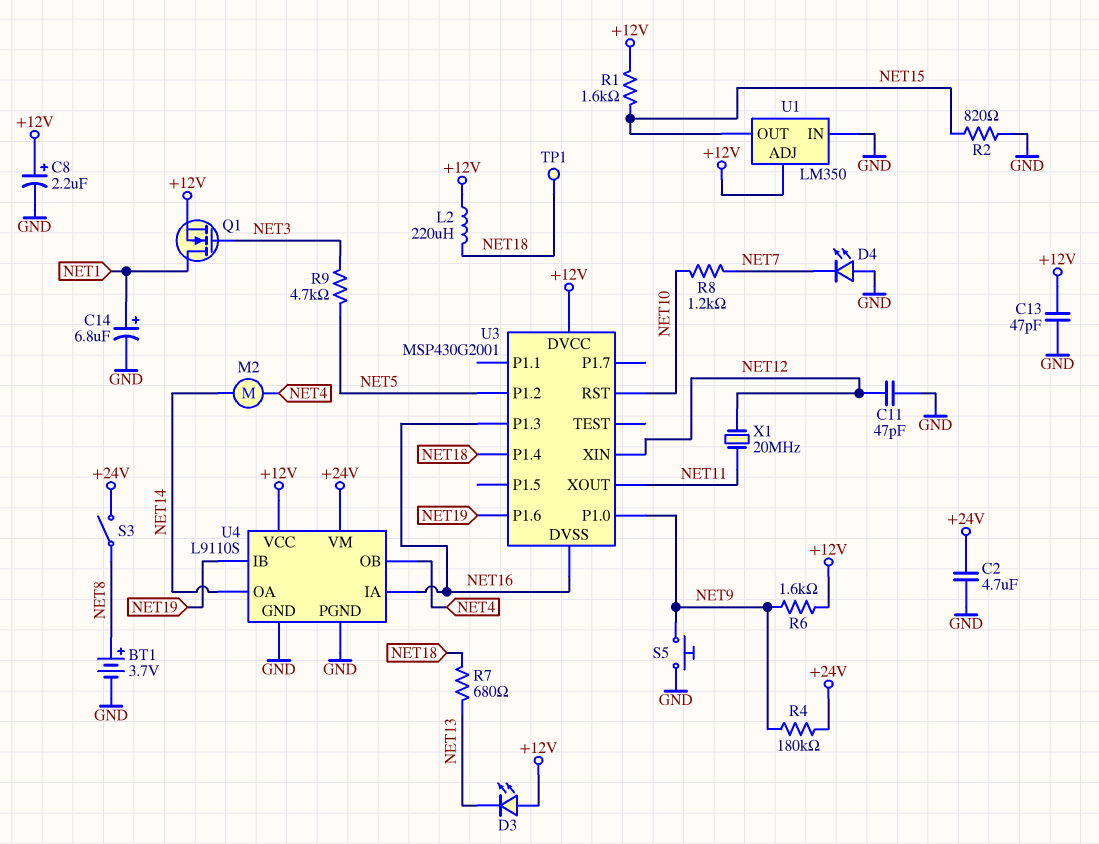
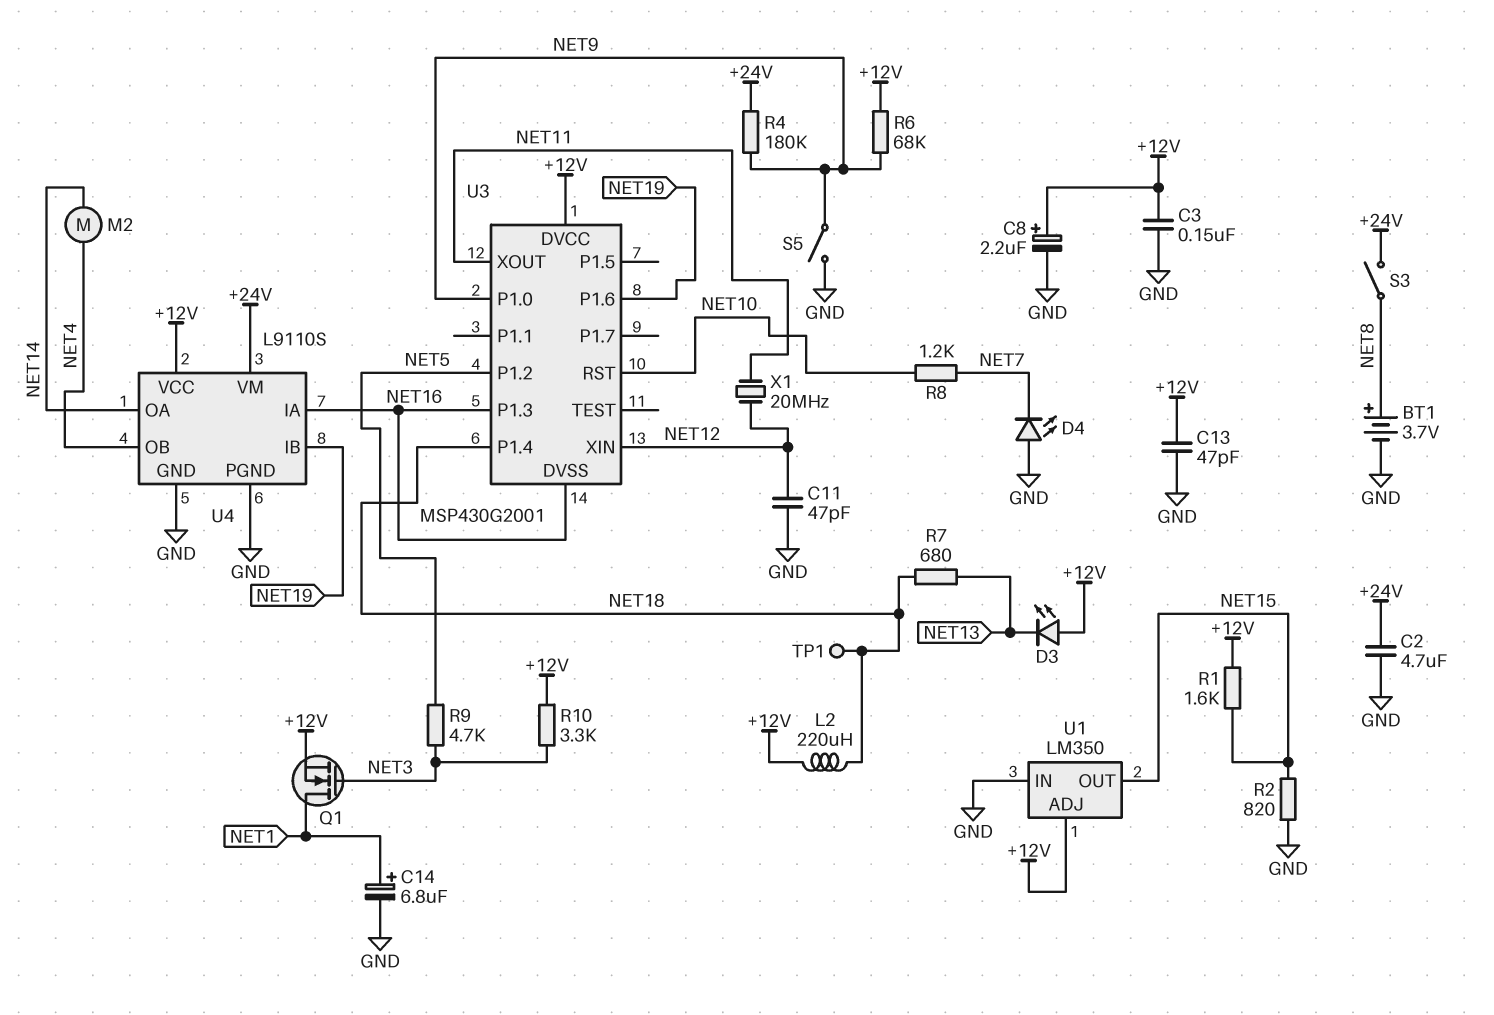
C3: none -> 150nF (+12V, GND)
R6: 1.6k (+12V, NET9) -> 68k (+12V, NET9)
R10: none -> 3.3k (+12V, NET3)
S5: button (GND, NET9) -> switch (GND, NET9)

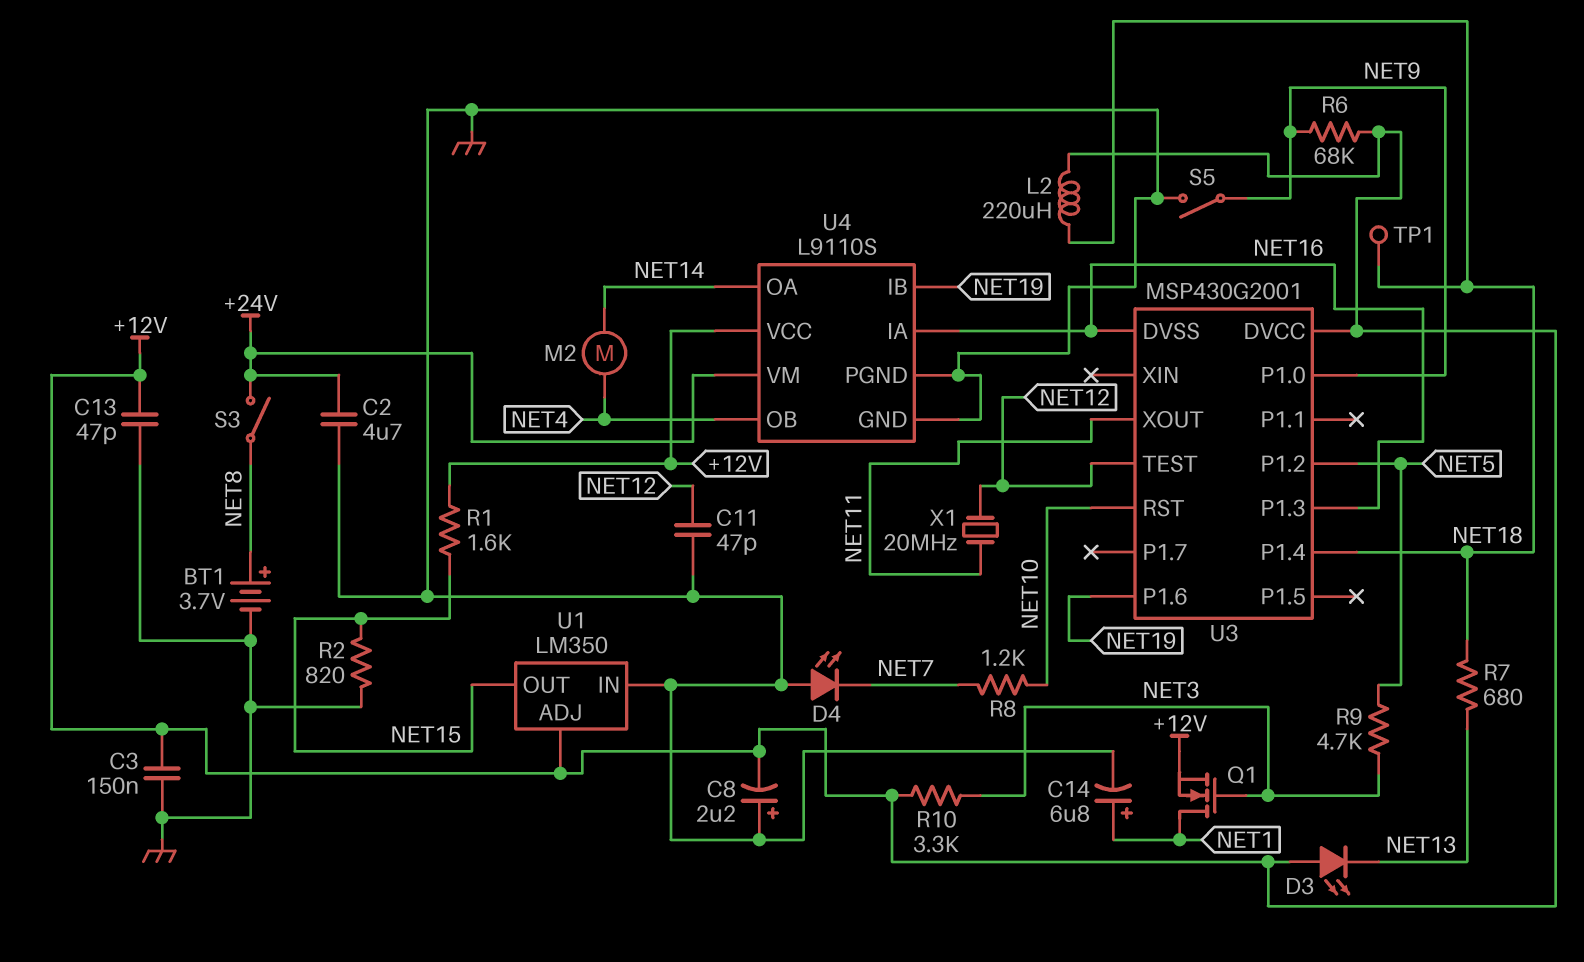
C8: 2.2uF (plus +12V, minus GND) -> 2.2uF (plus GND, minus +12V)
R4: 180k (+24V, NET9) -> none
U3 pin TEST: none -> NET12
U3 pin XIN: NET12 -> none

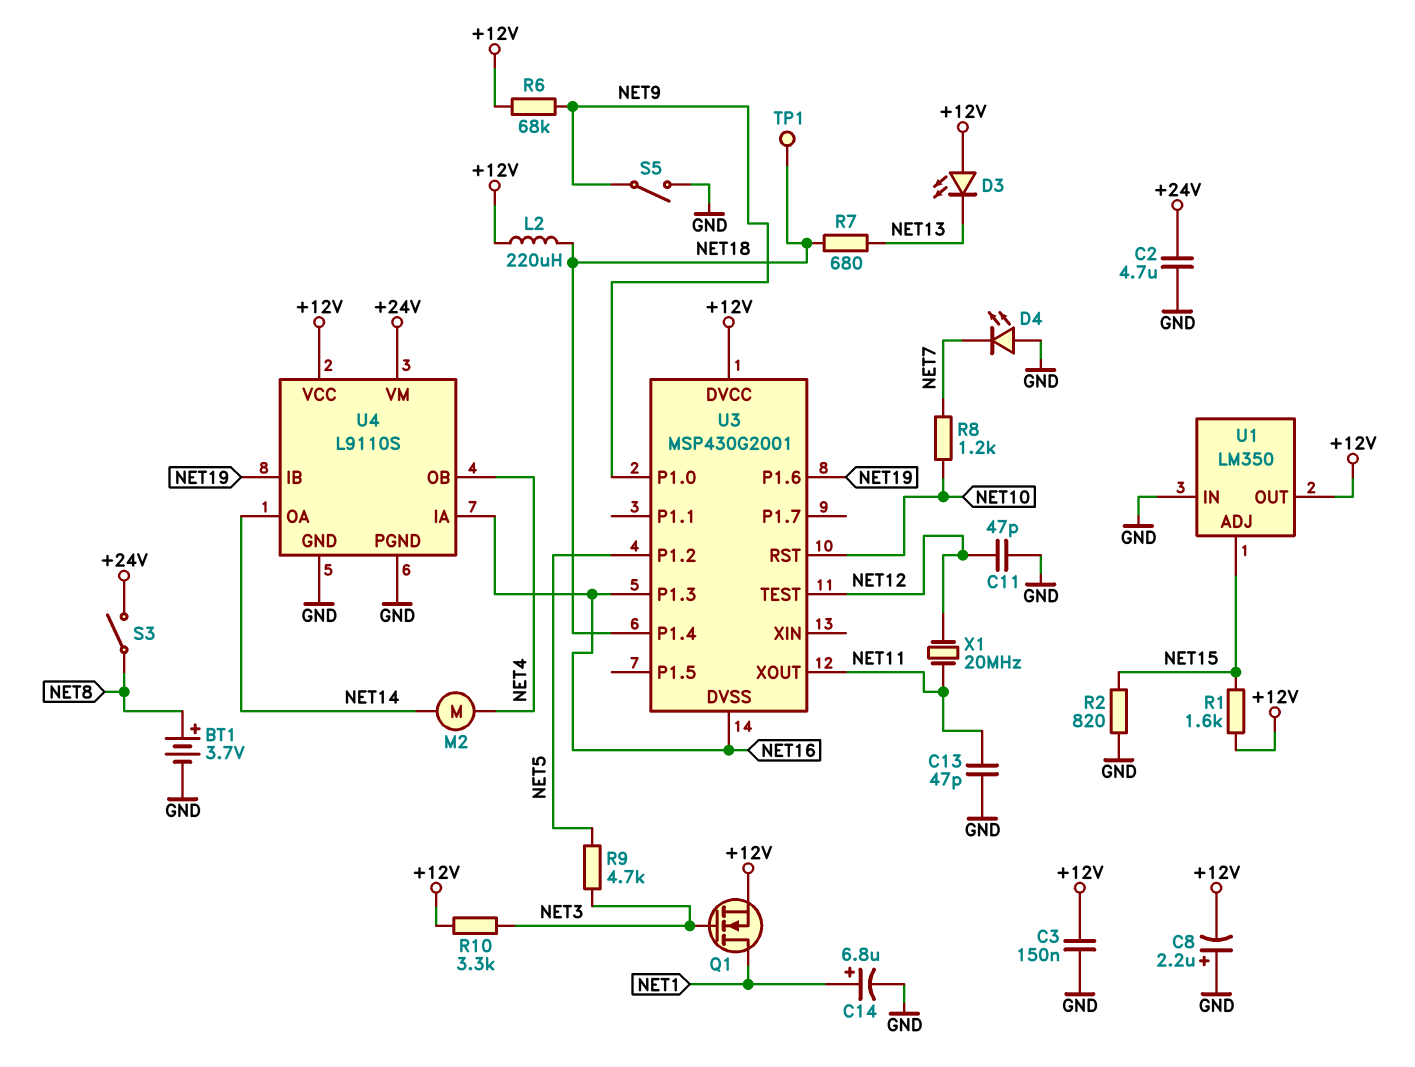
C13: 47pF (+12V, GND) -> 47pF (GND, NET11)
U1 pin ADJ: +12V -> NET15
U1 pin OUT: NET15 -> +12V

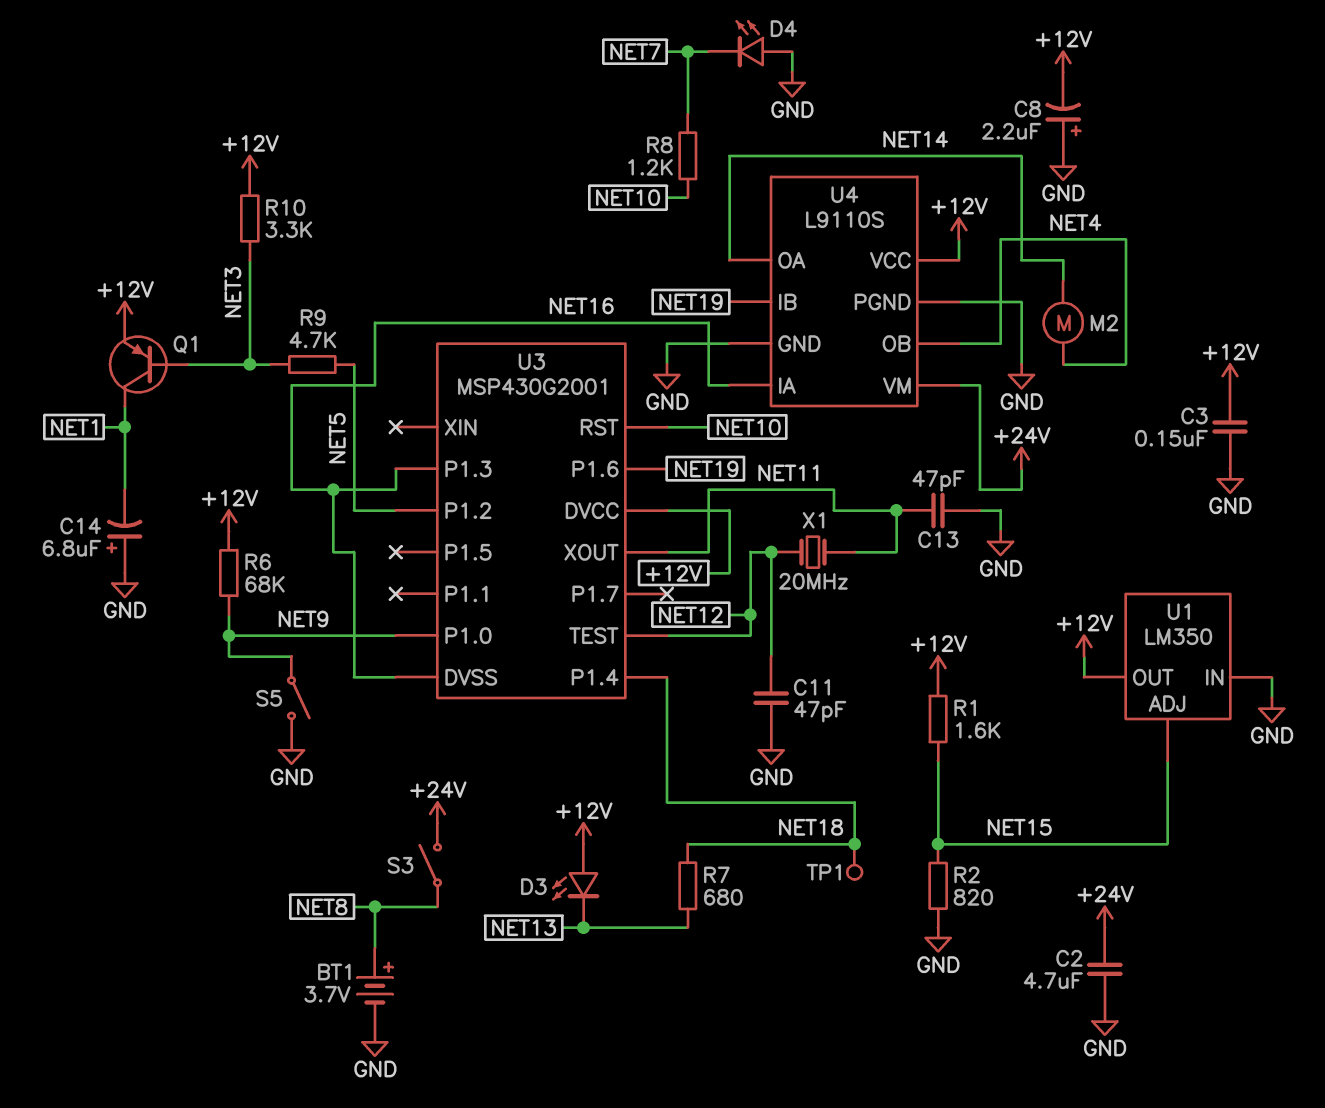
C14: 6.8uF (plus NET1, minus GND) -> 6.8uF (plus GND, minus NET1)
L2: 220uH (+12V, NET18) -> none
Q1: NMOS (G NET3, D NET1, S +12V) -> PNP (B NET3, C NET1, E +12V)

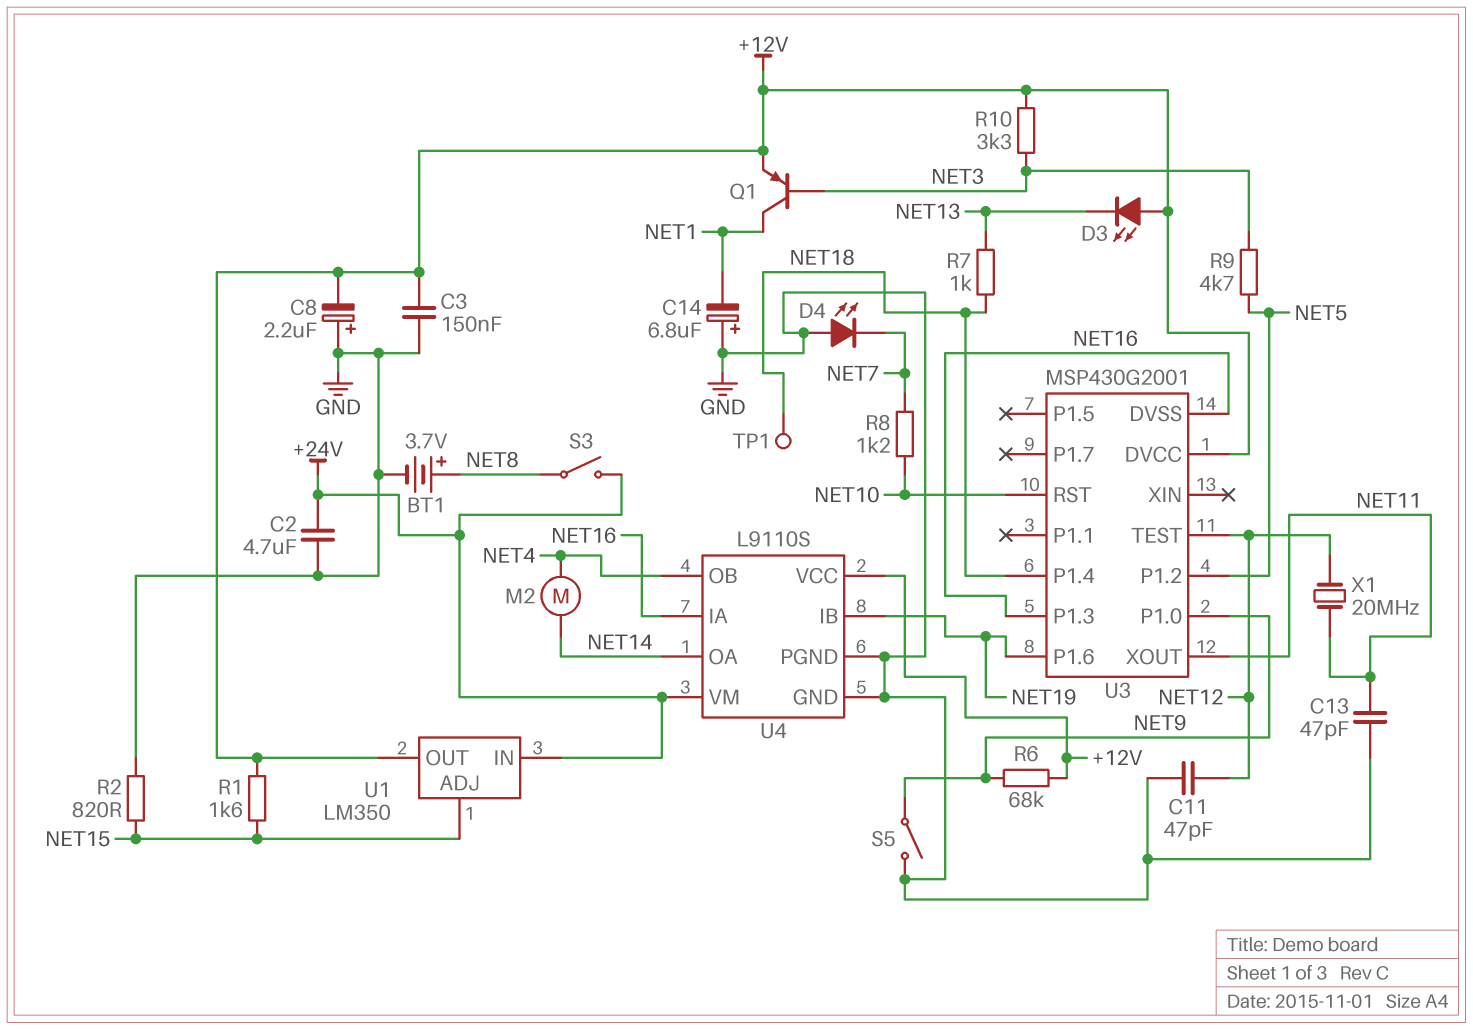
R7: 680 (NET13, NET18) -> 1k (NET13, NET18)
U1 pin IN: GND -> +24V

